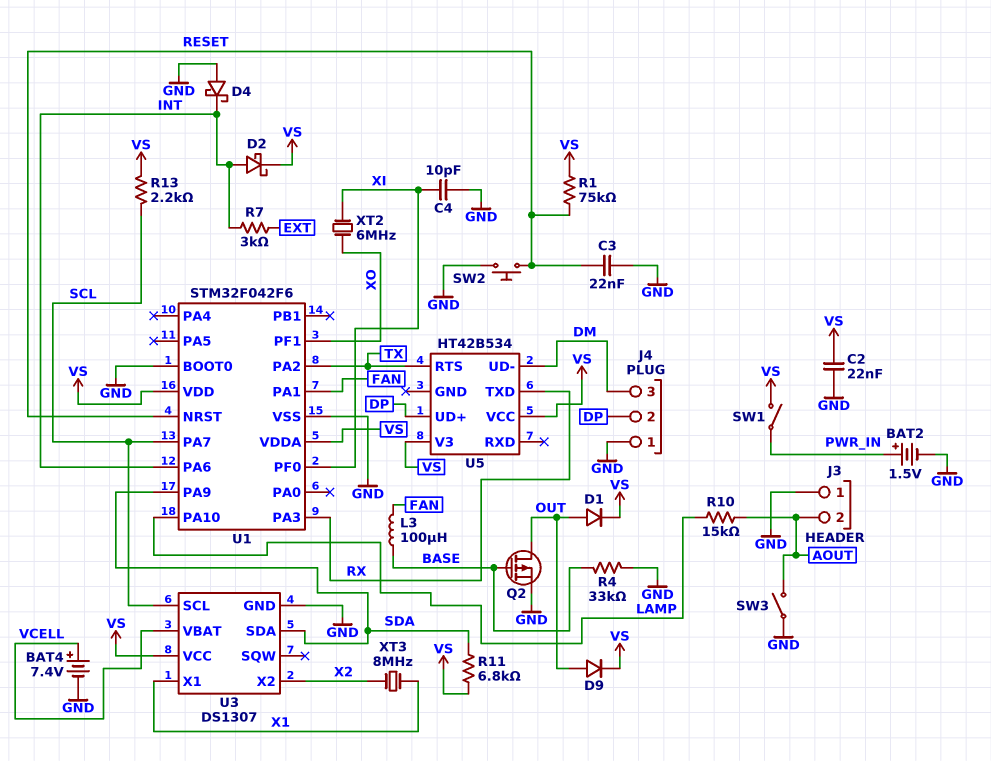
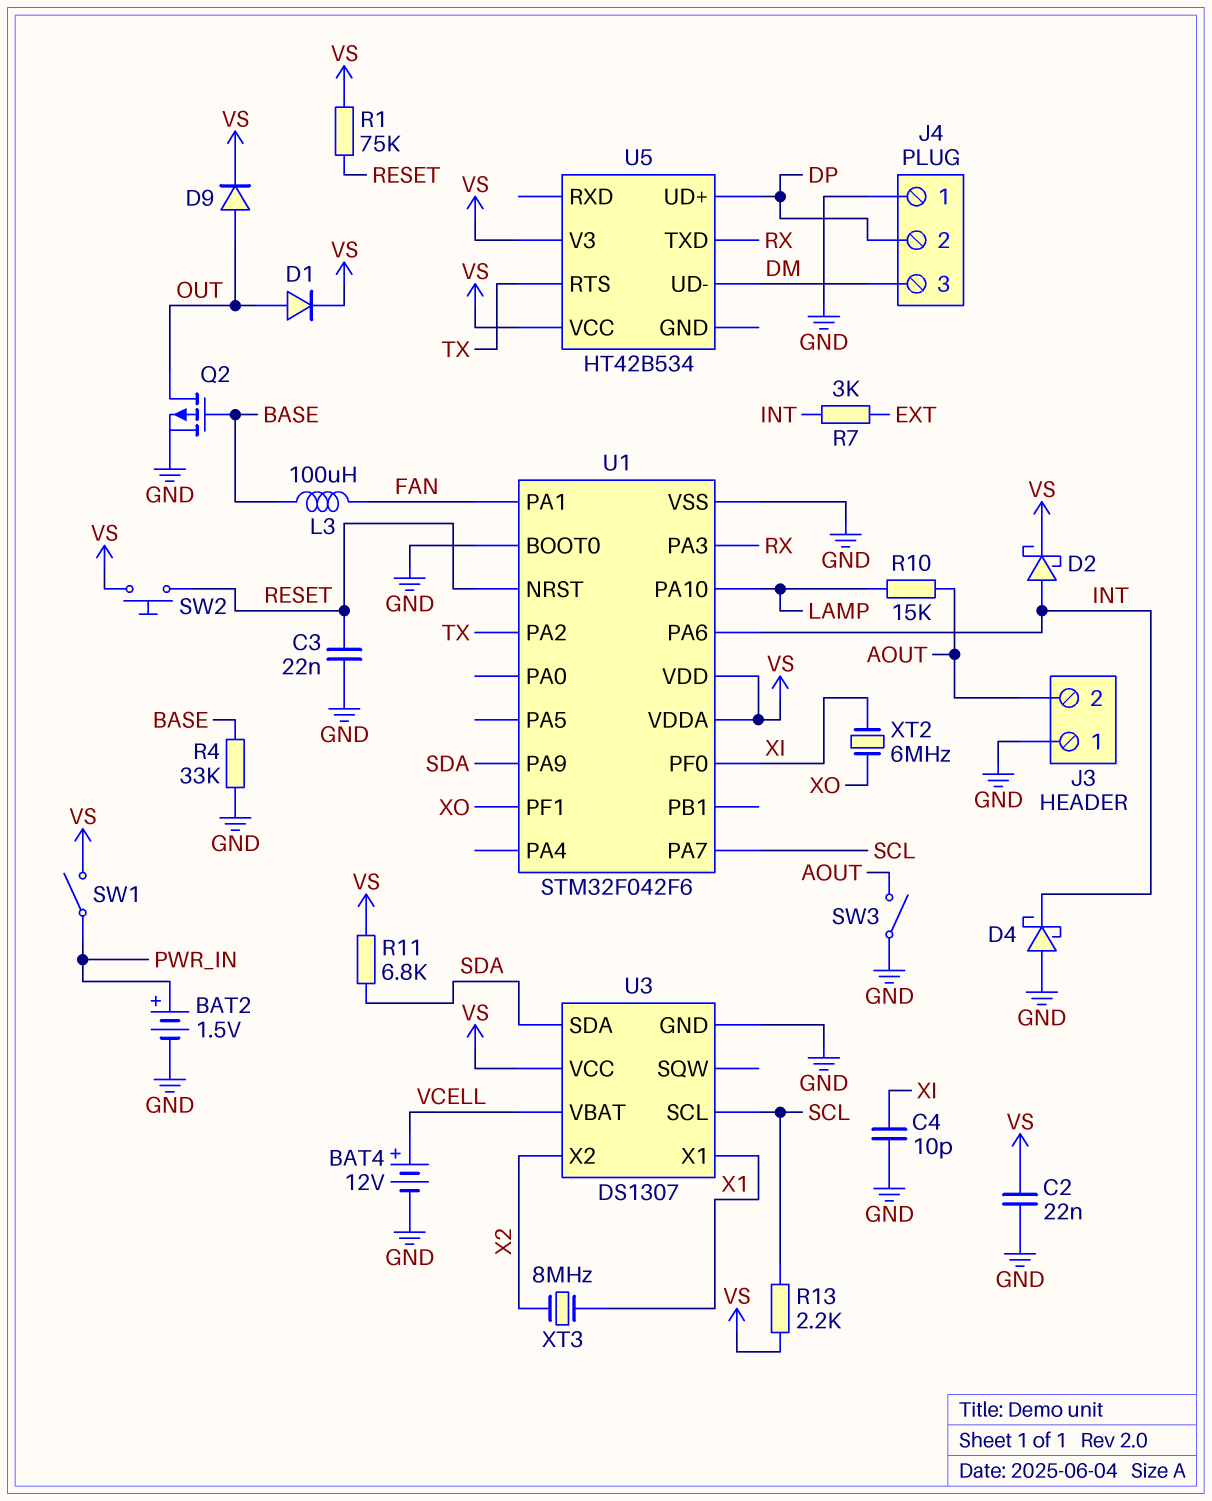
BAT4: 7.4V (plus VCELL, minus GND) -> 12V (plus VCELL, minus GND)
SW2: button (GND, RESET) -> button (RESET, VS)

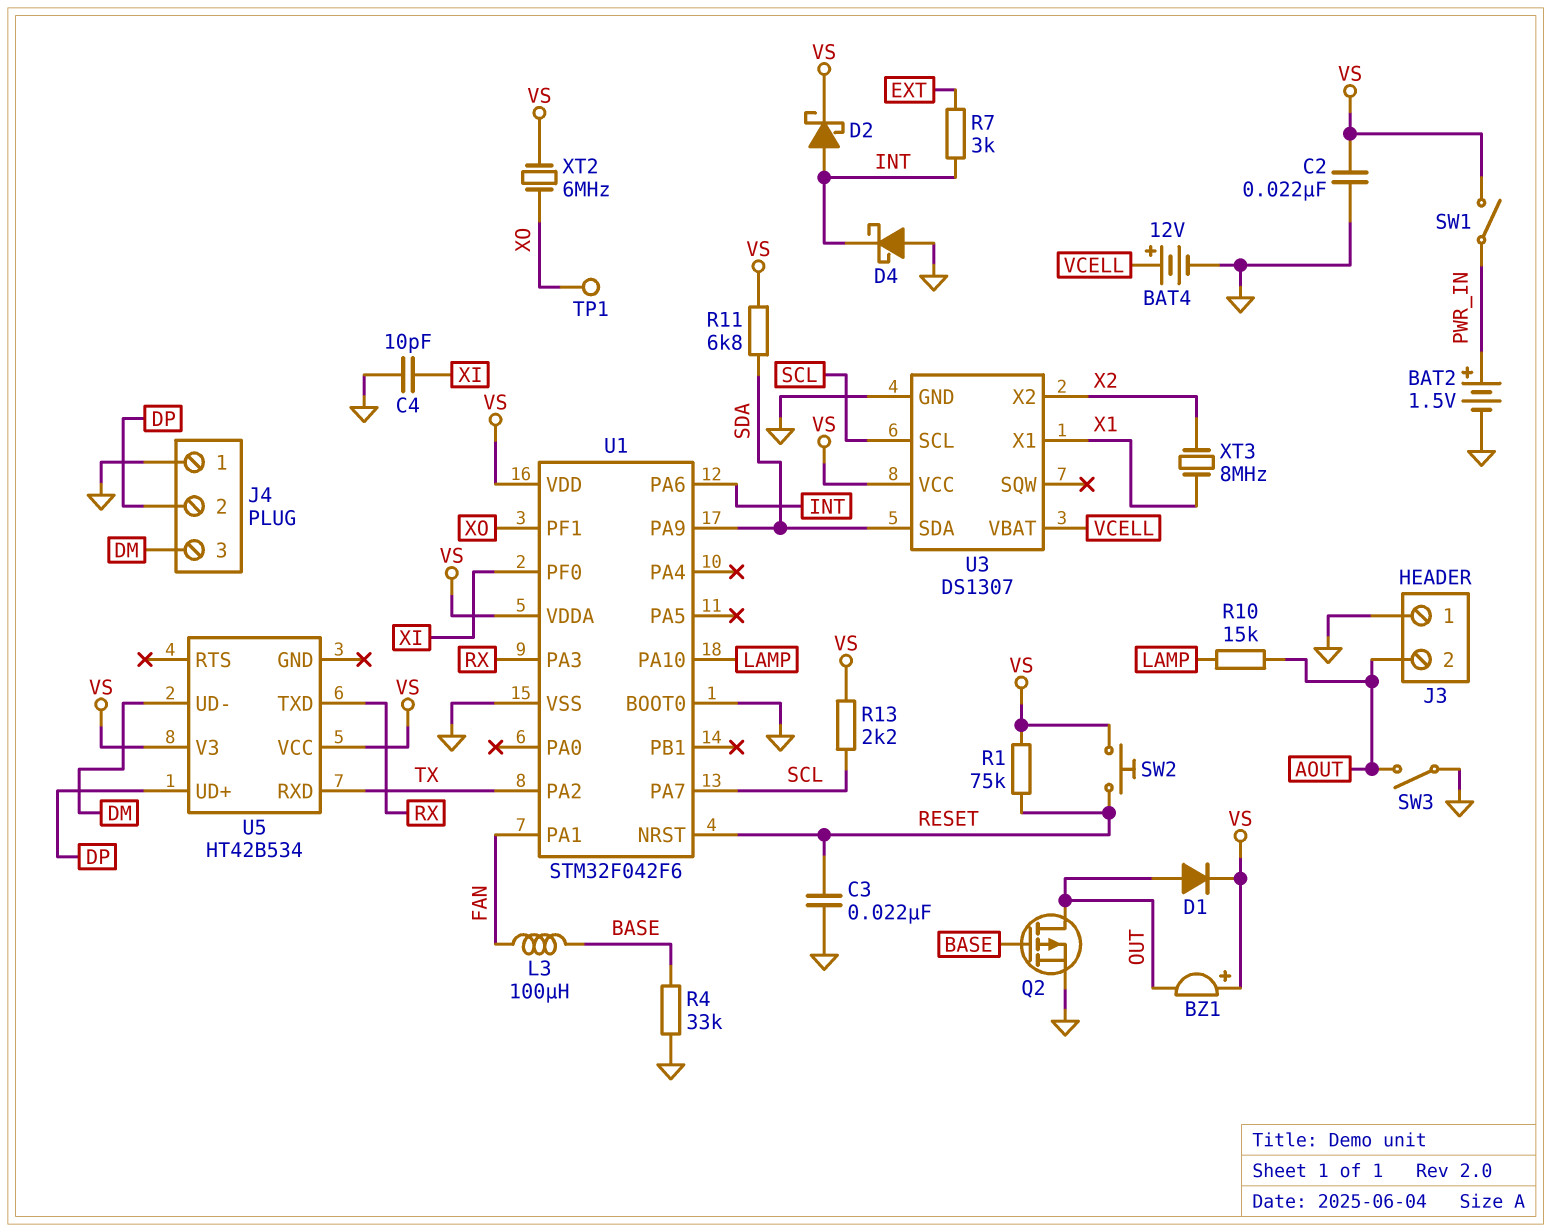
BZ1: none -> buzzer (plus VS, minus OUT)
D9: diode (A OUT, K VS) -> none
TP1: none -> test point (XO)
U5 pin RTS: TX -> none
U5 pin RXD: none -> TX
XT2: 6MHz (XI, XO) -> 6MHz (VS, XO)

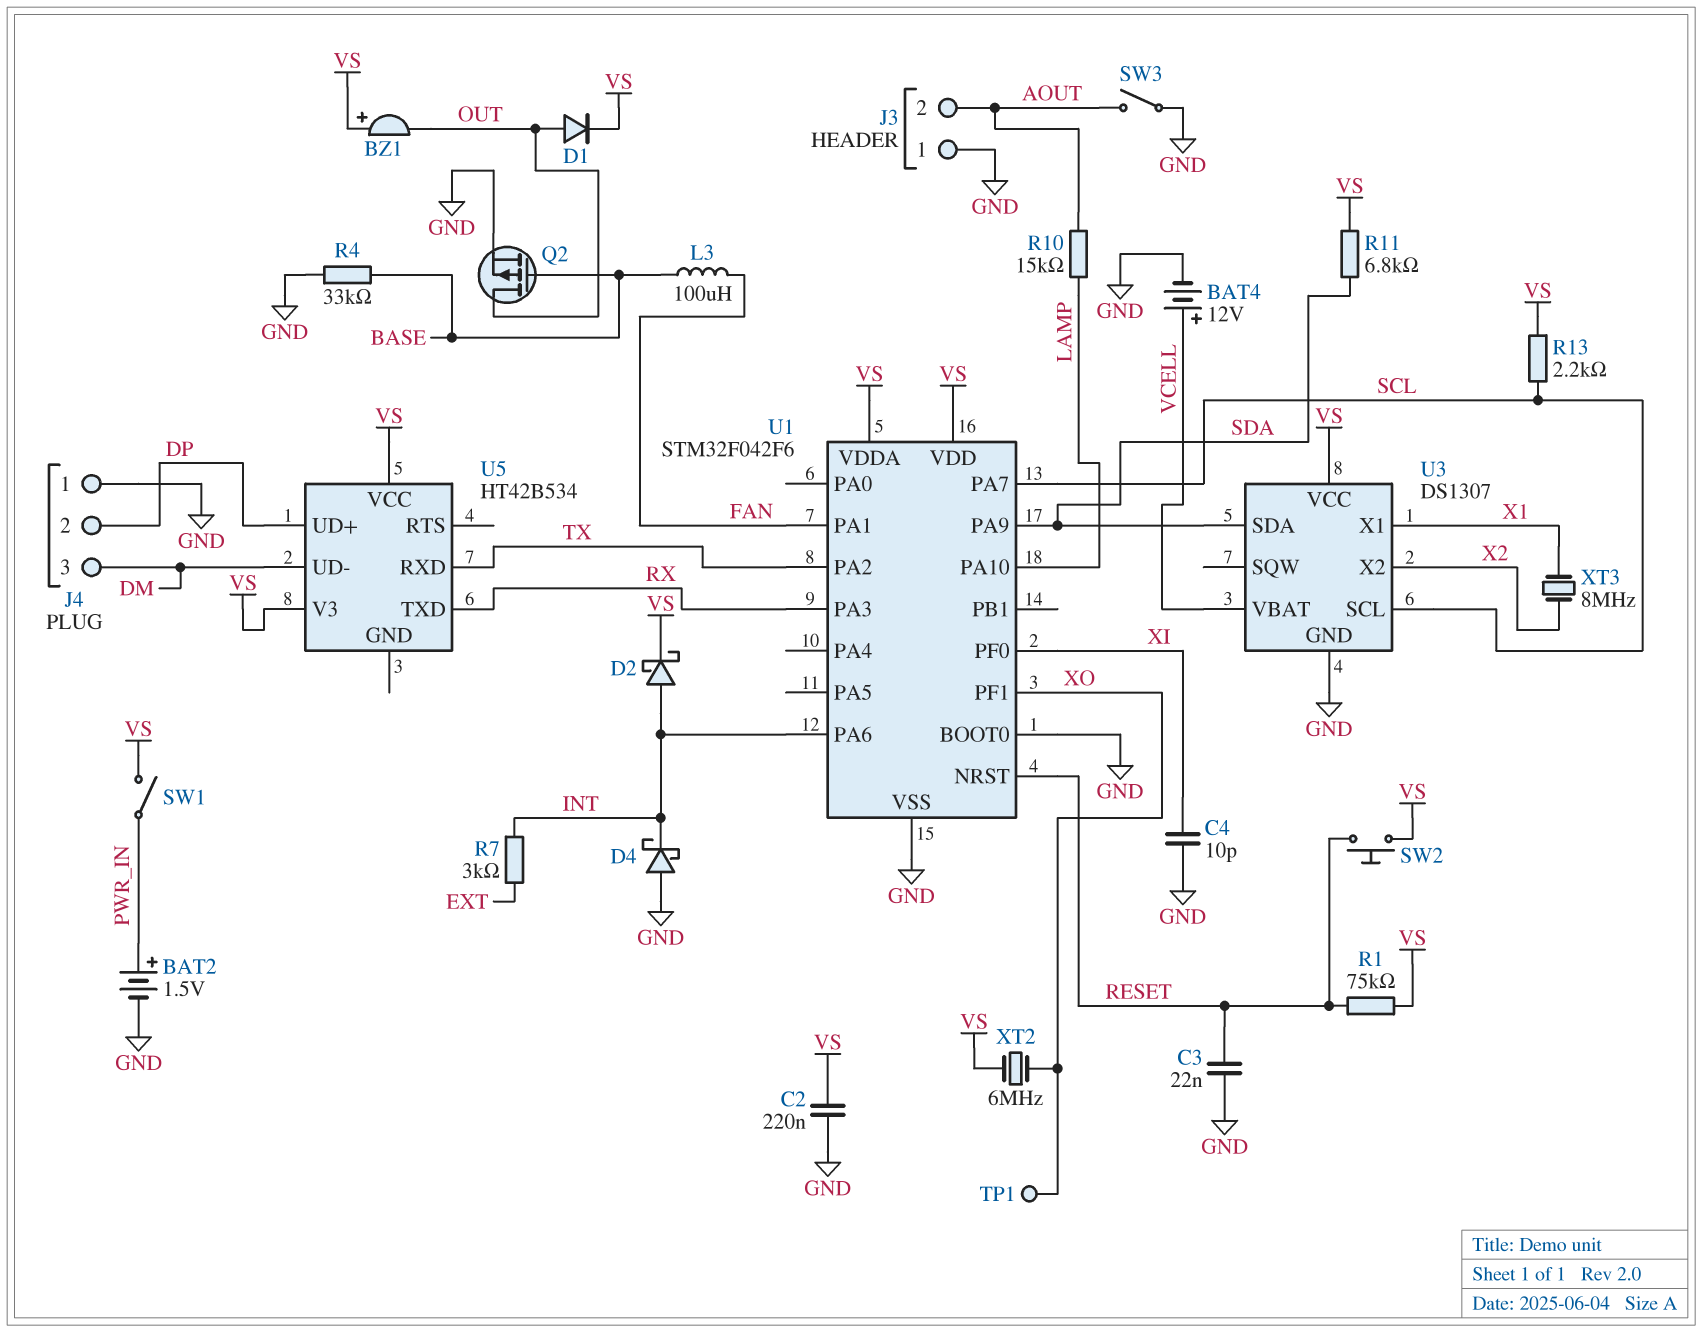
C2: 22nF (GND, VS) -> 220nF (GND, VS)

